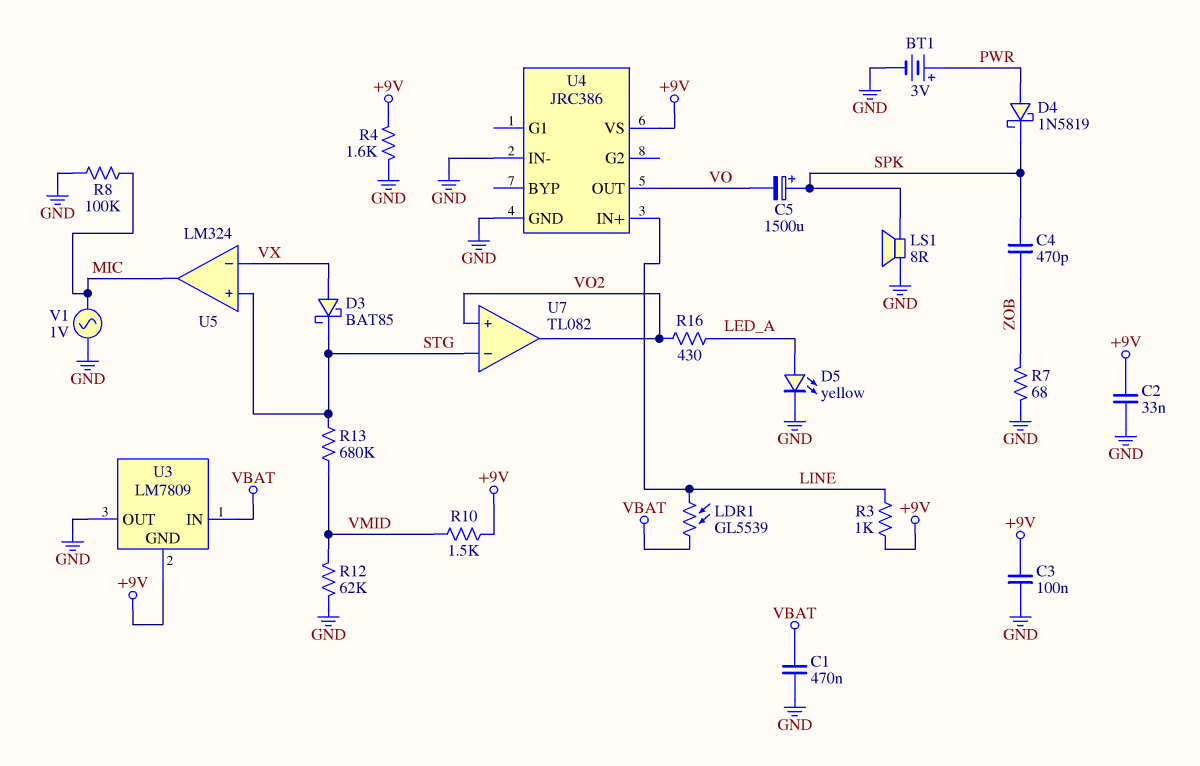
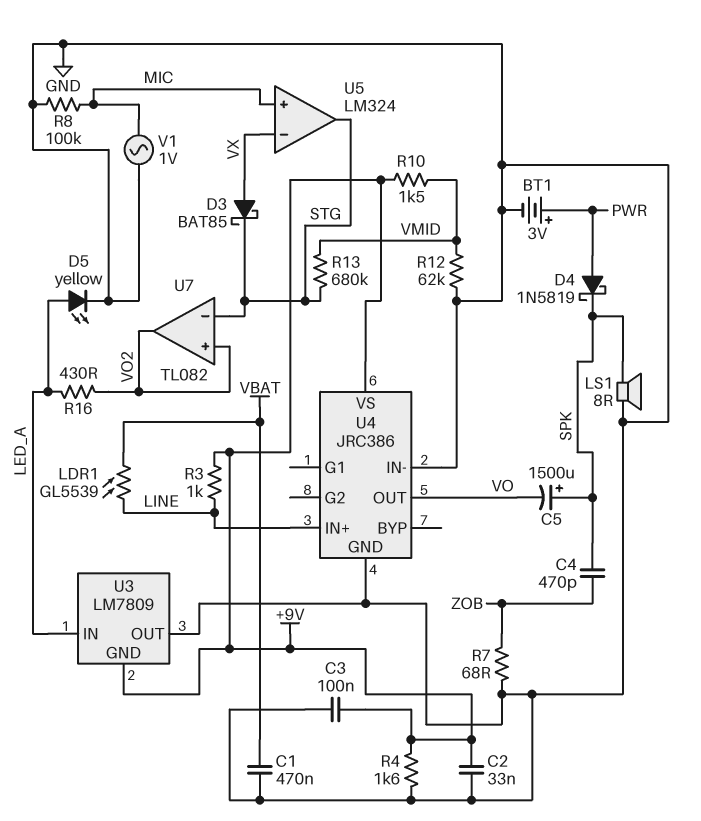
U3 pin IN: VBAT -> LED_A
U5 pin in+: STG -> MIC
U5 pin out: MIC -> STG

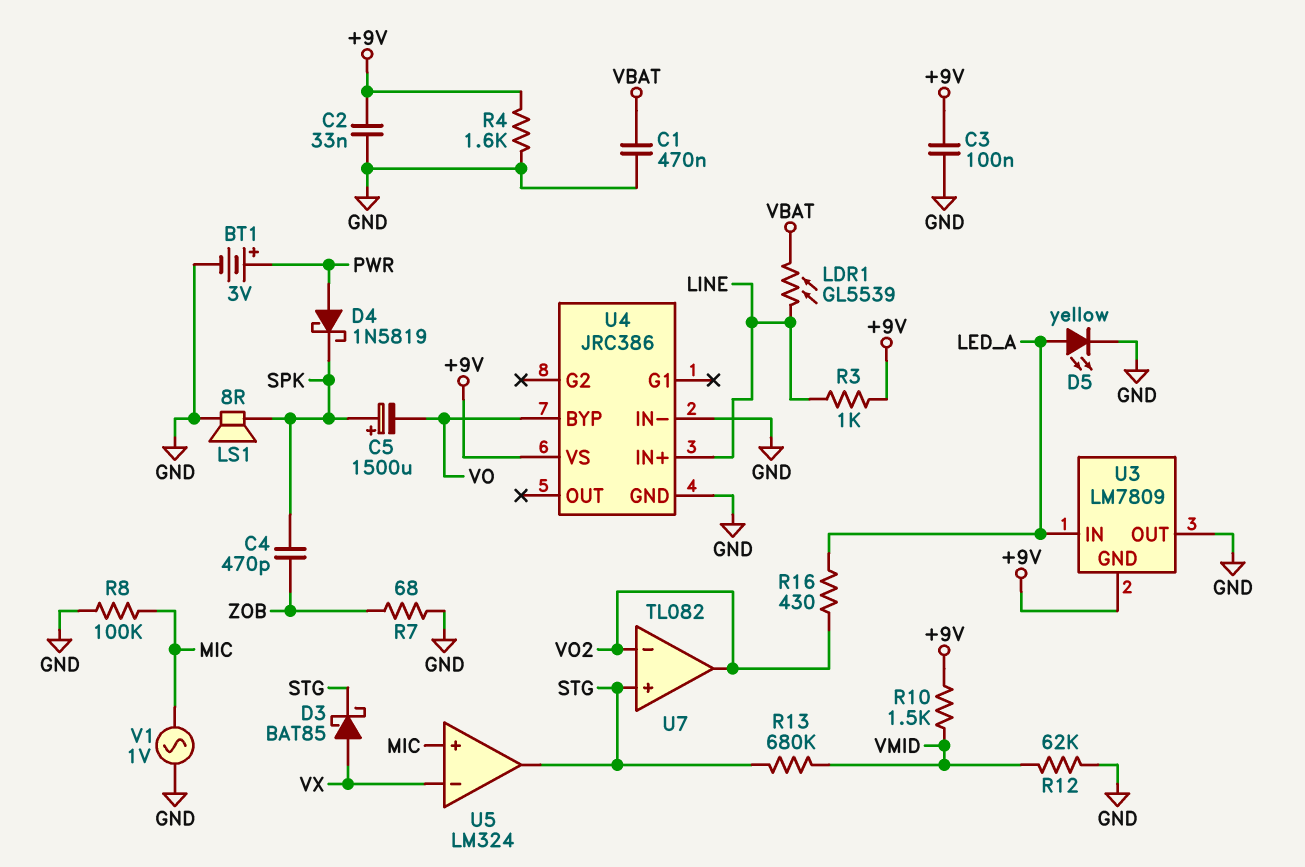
U4 pin BYP: none -> VO
U4 pin OUT: VO -> none
U7 pin in+: VO2 -> STG
U7 pin in-: STG -> VO2

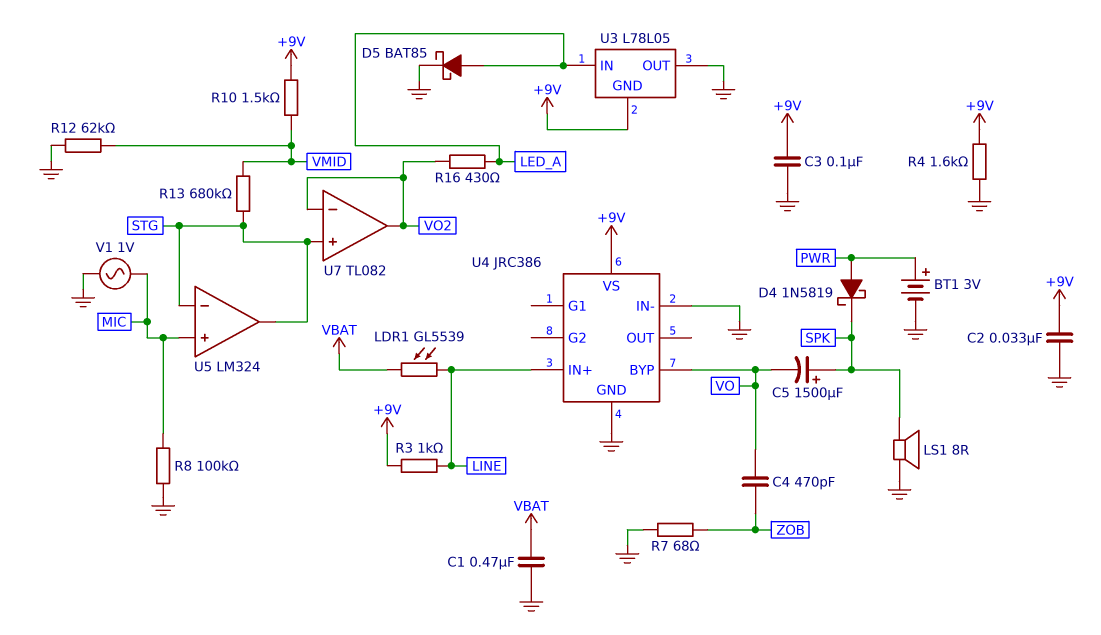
C4: 470pF (SPK, ZOB) -> 470pF (VO, ZOB)
D3: schottky BAT85 (A VX, K STG) -> none
D5: LED yellow (A LED_A, K GND) -> schottky BAT85 (A LED_A, K GND)
U3: LM7809 -> L78L05
U5 pin in-: VX -> STG

